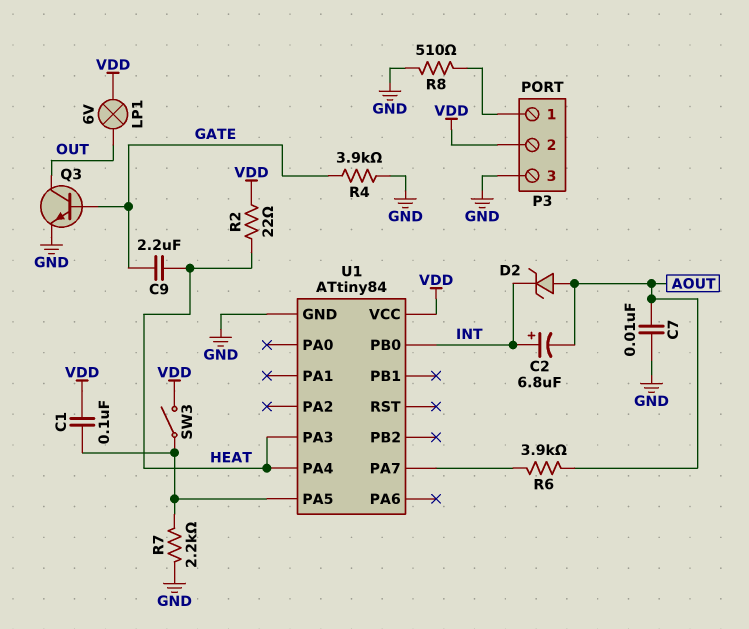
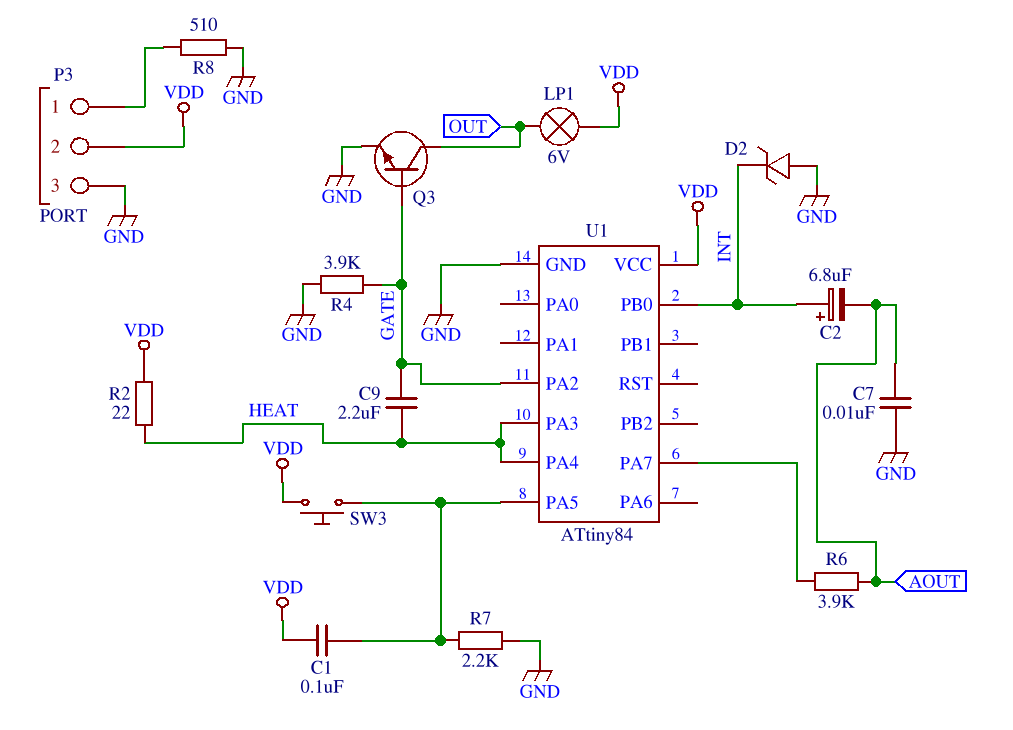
D2: zener (A AOUT, K INT) -> zener (A GND, K INT)
SW3: switch (U1/PA5, VDD) -> button (U1/PA5, VDD)
U1 pin PA2: none -> GATE

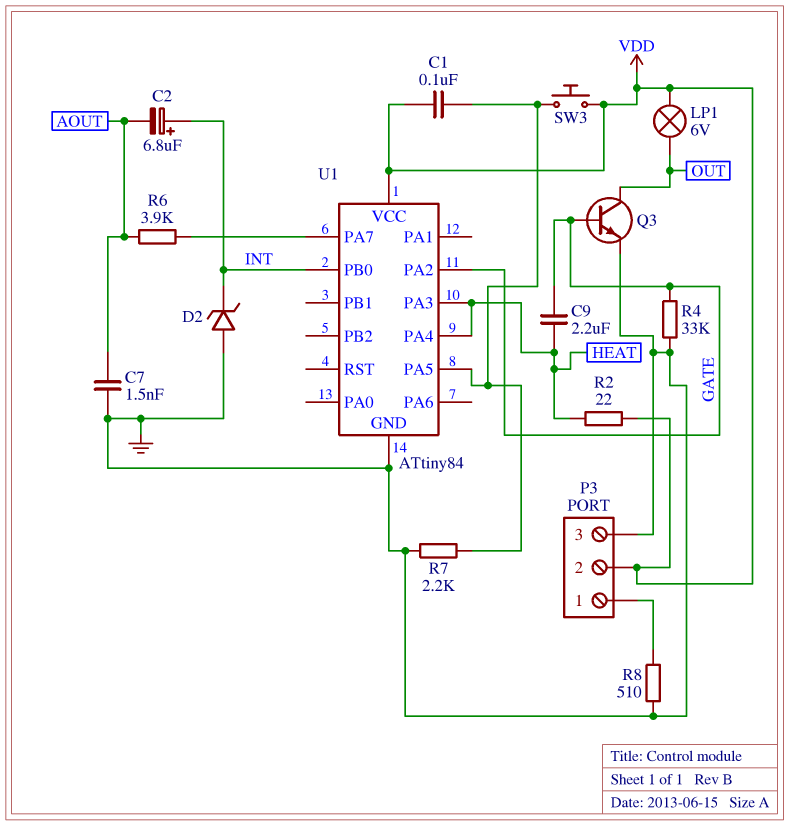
C7: 10nF (AOUT, GND) -> 1.5nF (AOUT, GND)
R4: 3.9k (GATE, GND) -> 33k (GATE, GND)

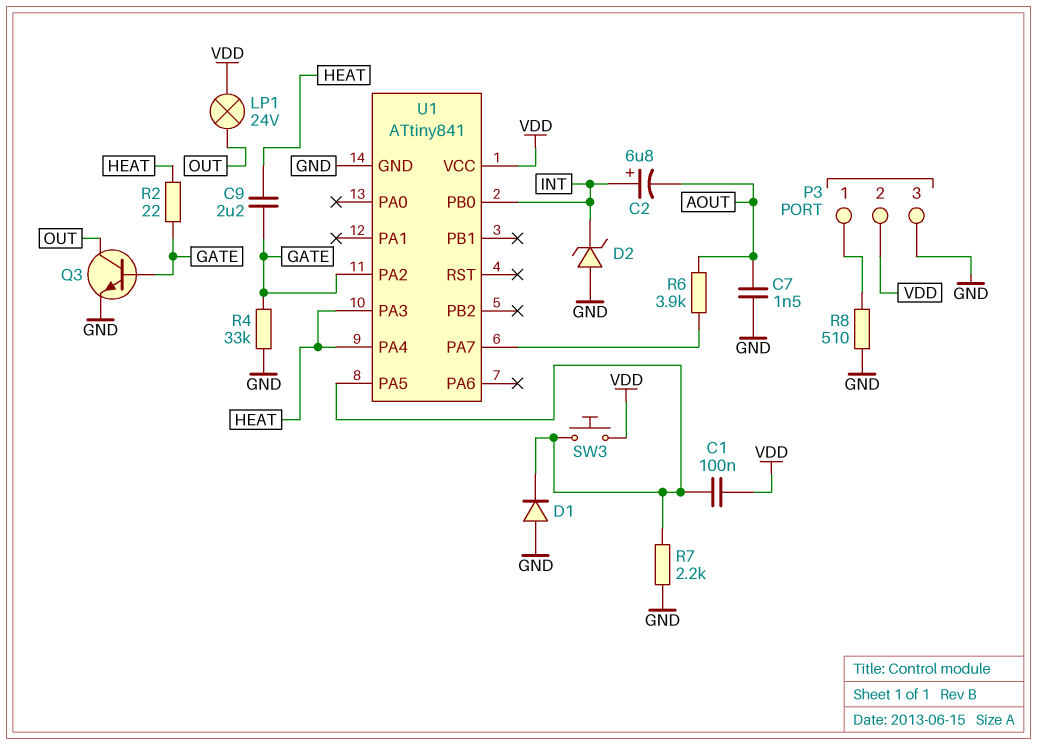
D1: none -> diode (A GND, K U1/PA5)
LP1: lamp 6V (OUT, VDD) -> lamp 24V (OUT, VDD)
R2: 22 (HEAT, VDD) -> 22 (GATE, HEAT)
U1: ATtiny84 -> ATtiny841

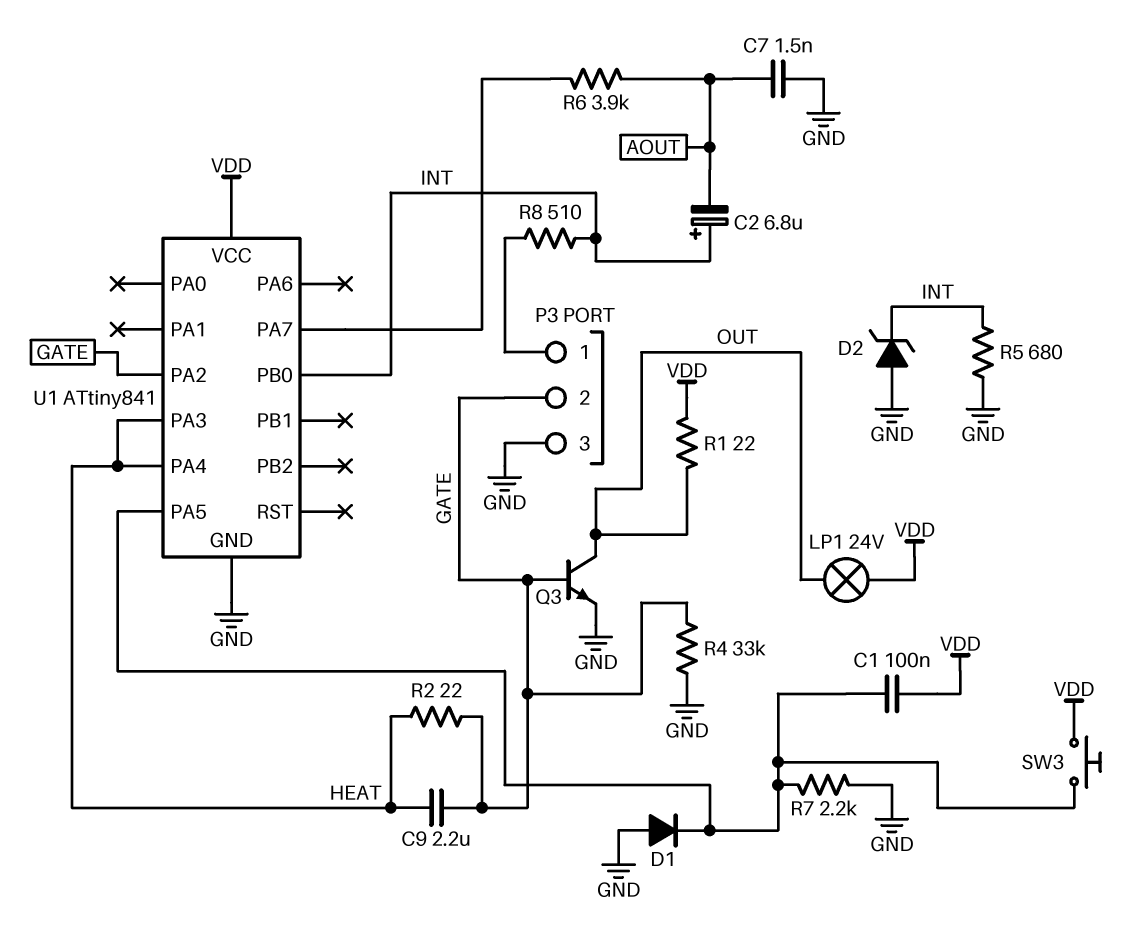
P3 pin 2: VDD -> GATE
R1: none -> 22 (OUT, VDD)
R5: none -> 680 (GND, INT)
R8: 510 (GND, P3/1) -> 510 (INT, P3/1)

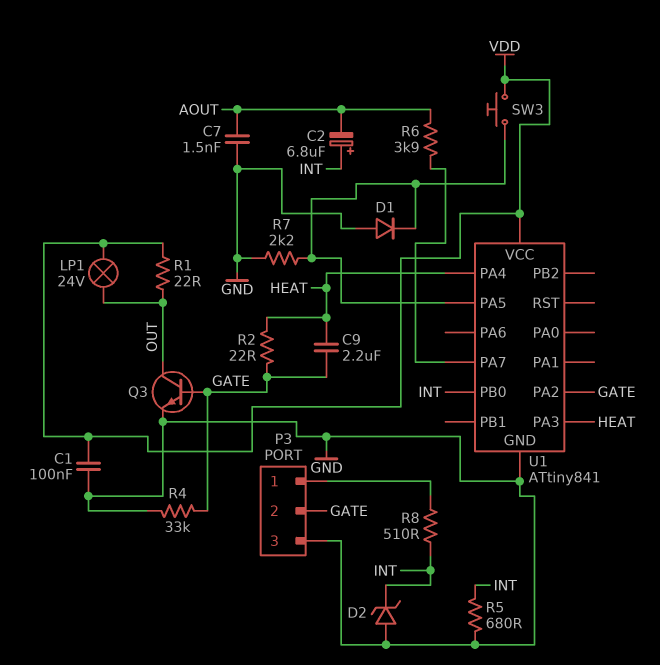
C1: 100nF (U1/PA5, VDD) -> 100nF (GND, VDD)

